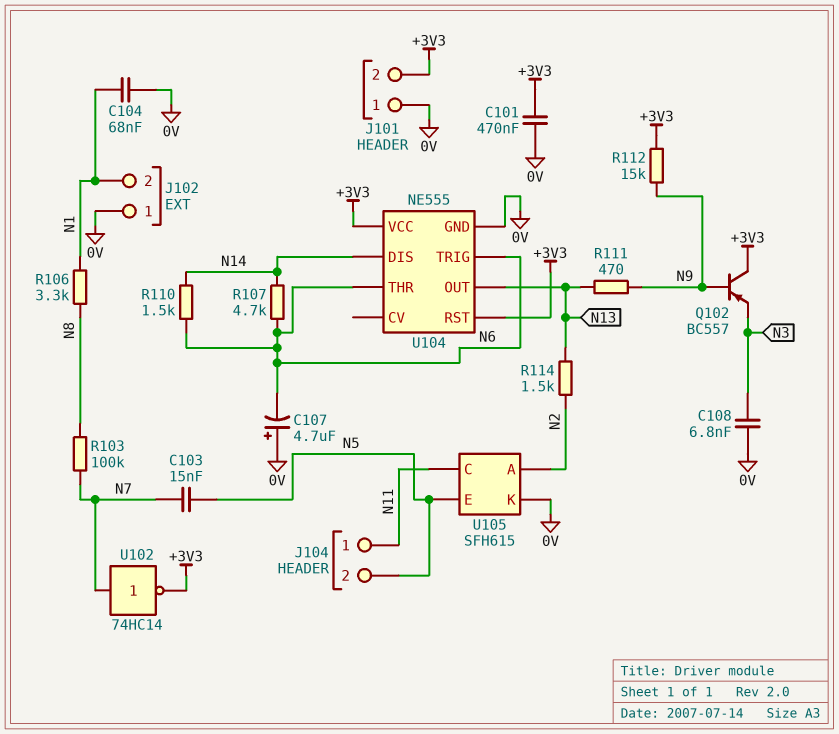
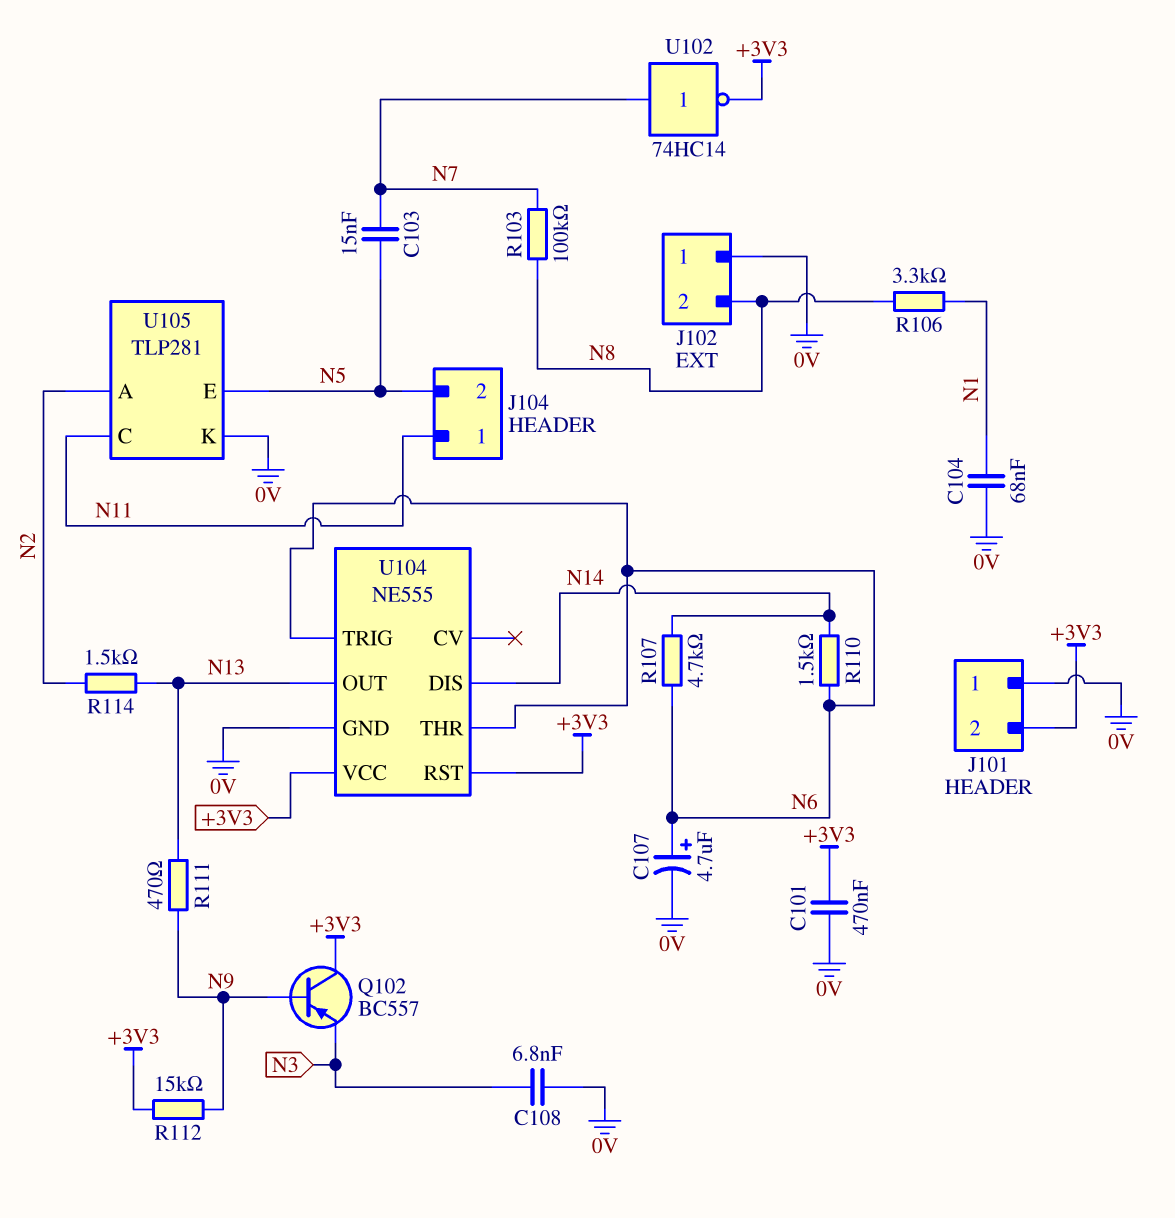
C107: 4.7uF (plus 0V, minus N6) -> 4.7uF (plus N6, minus 0V)
J102 pin 2: N1 -> N8
U105: SFH615 -> TLP281

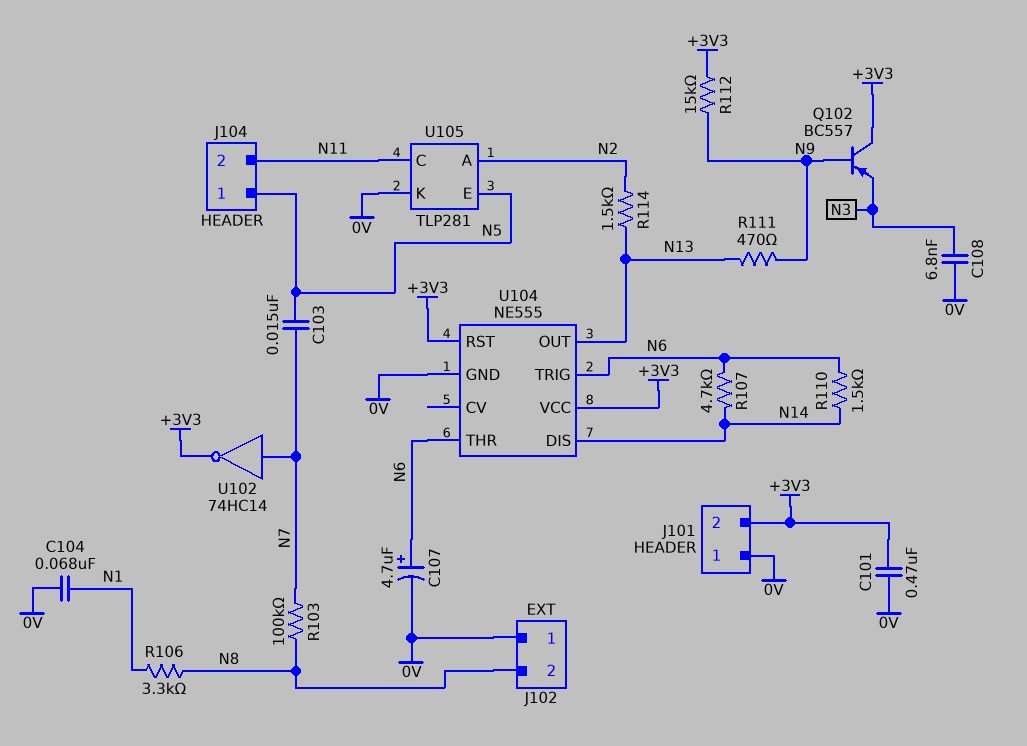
J104 pin 1: N11 -> N5
J104 pin 2: N5 -> N11

